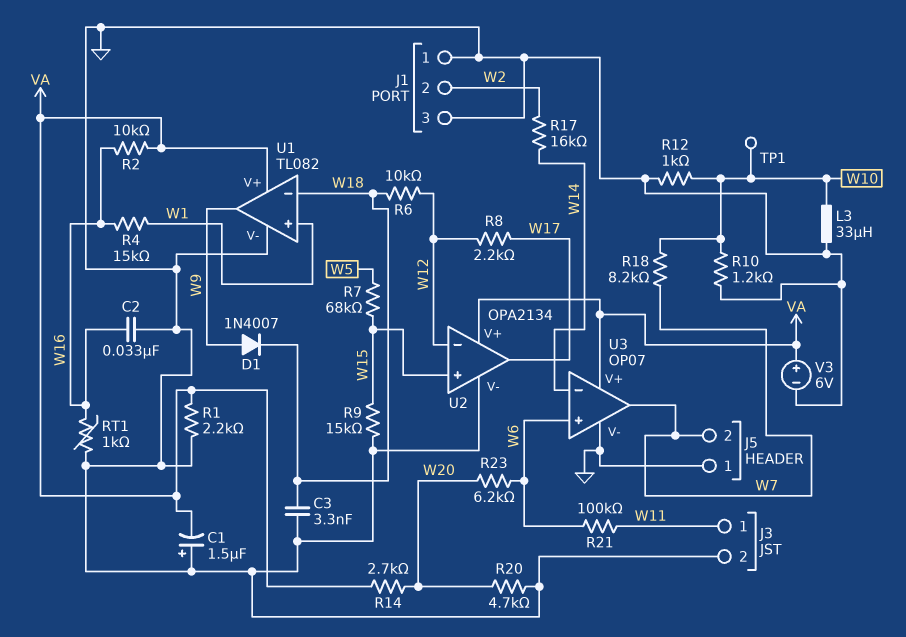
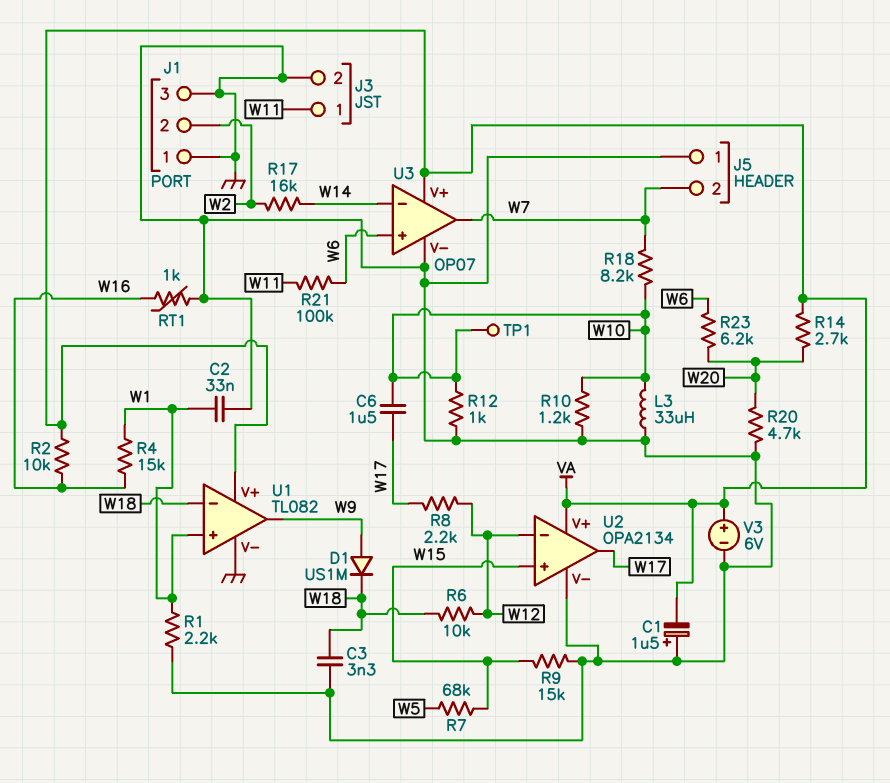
C2: 33nF (GND, W16) -> 33nF (GND, W1)
C6: none -> 1.5uF (W10, W17)
D1: diode 1N4007 (A W9, K W18) -> diode US1M (A W9, K W18)
R1: 2.2k (GND, VA) -> 2.2k (GND, W1)

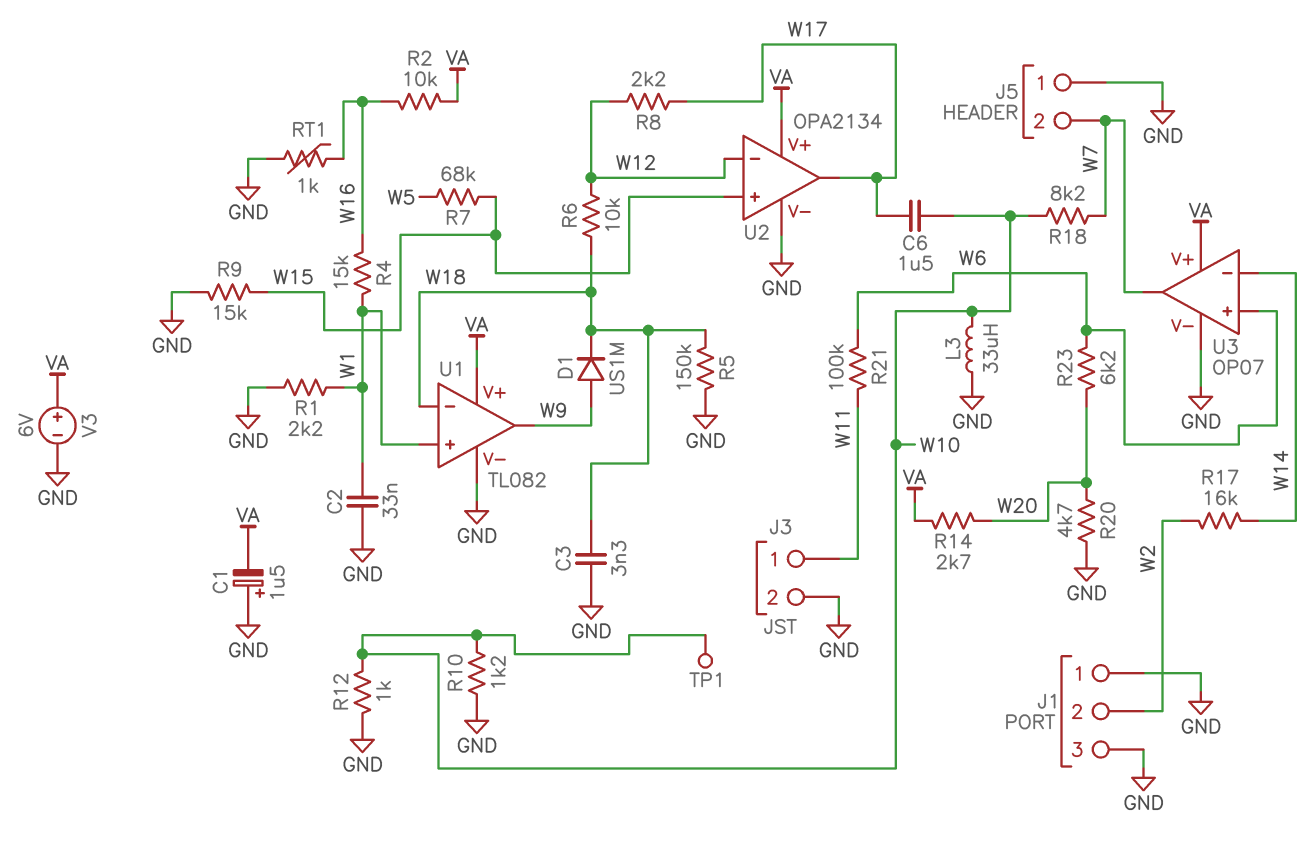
R5: none -> 150k (GND, W18)

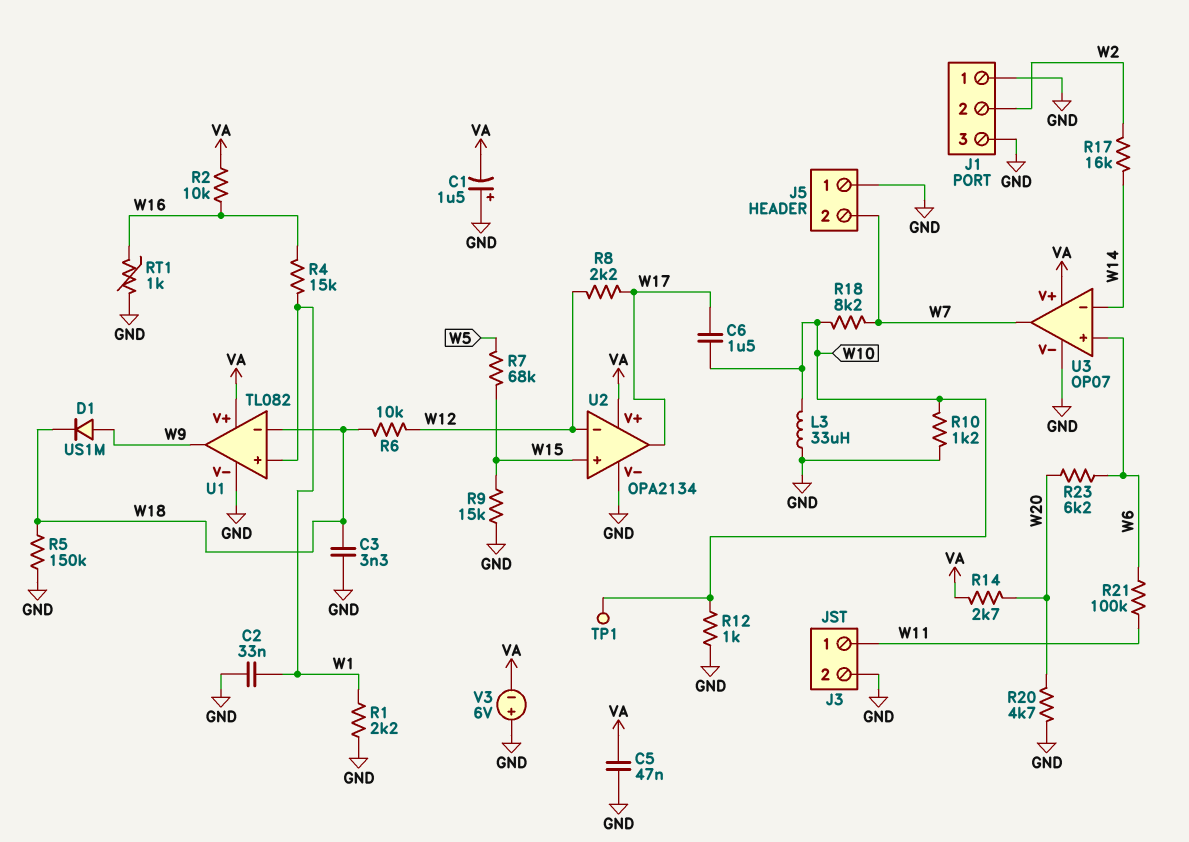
C5: none -> 47nF (GND, VA)
V3: 6V (plus VA, minus GND) -> 6V (plus GND, minus VA)

